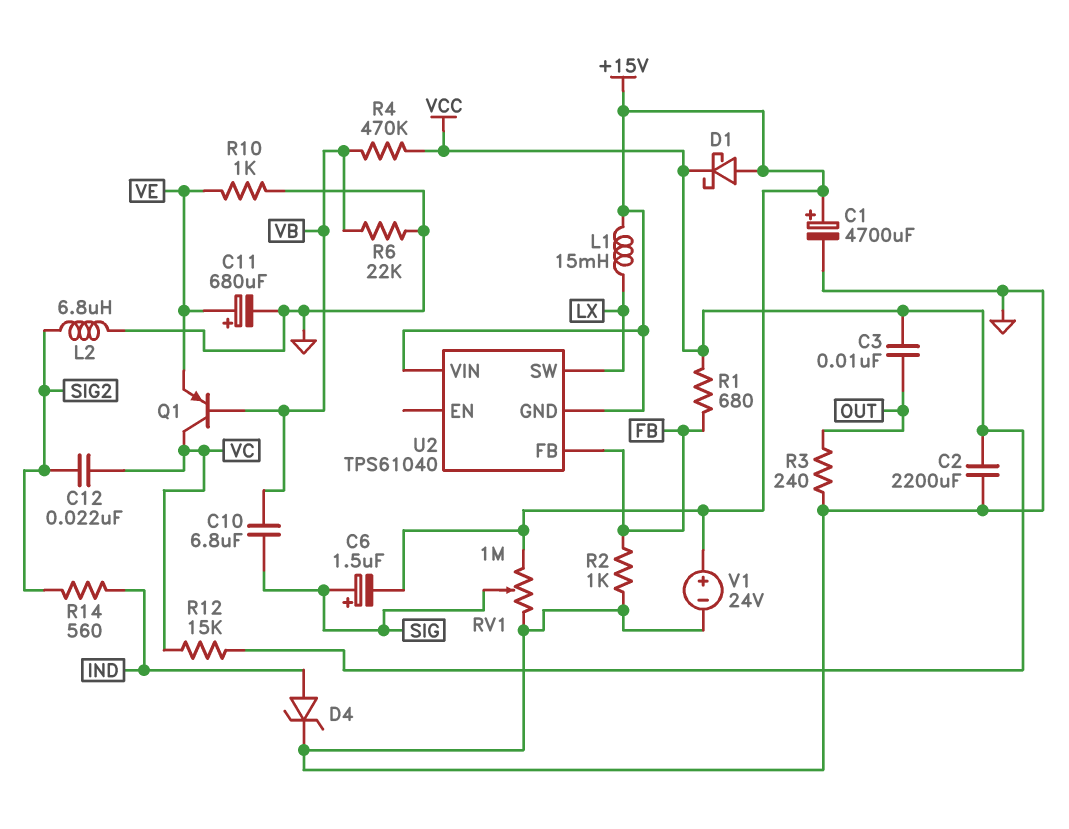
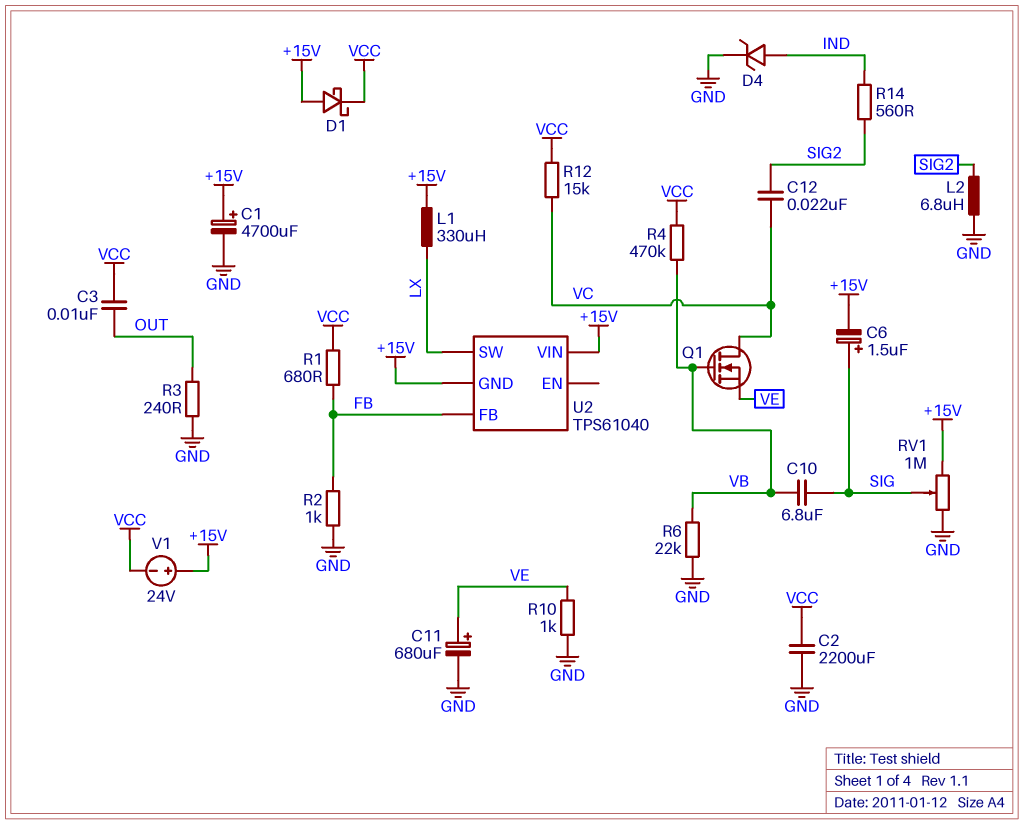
L1: 15mH (+15V, LX) -> 330uH (+15V, LX)
Q1: PNP (B VB, C VC, E VE) -> NMOS (G VB, D VC, S VE)
V1: 24V (plus +15V, minus GND) -> 24V (plus +15V, minus VCC)

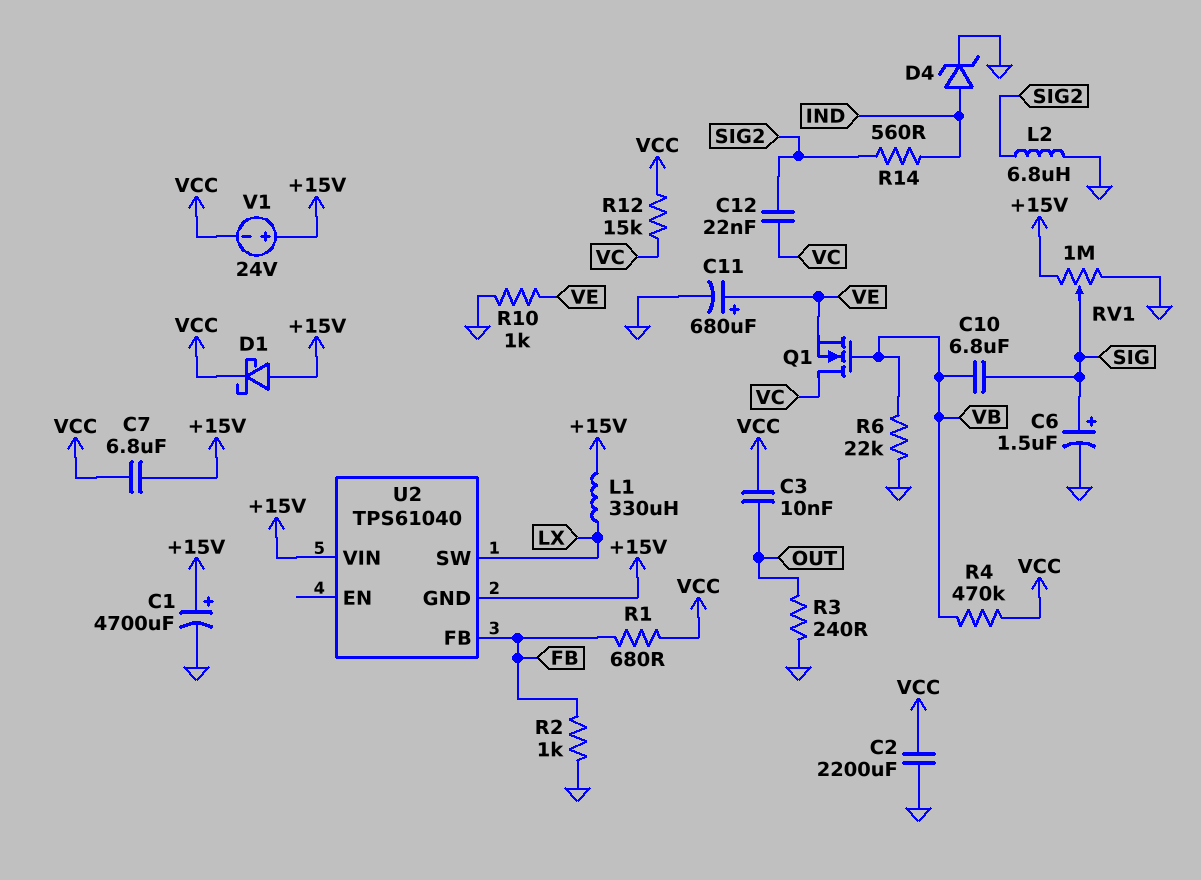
C6: 1.5uF (plus SIG, minus +15V) -> 1.5uF (plus SIG, minus GND)
C7: none -> 6.8uF (+15V, VCC)

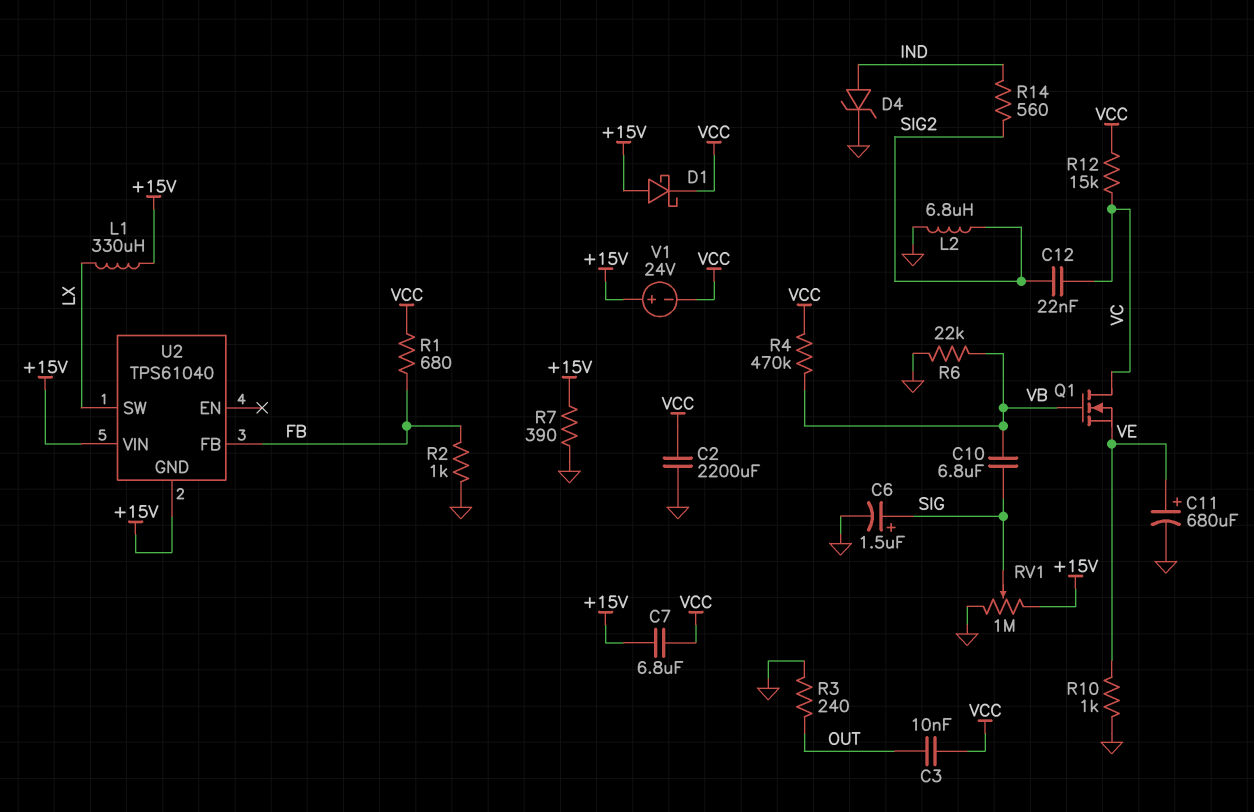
C1: 4700uF (plus +15V, minus GND) -> none
R7: none -> 390 (+15V, GND)

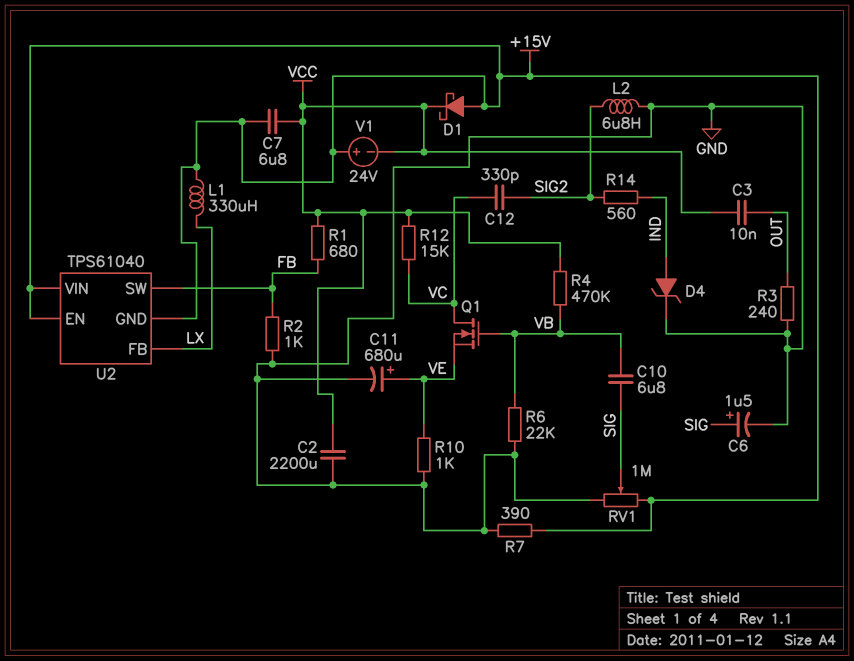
C12: 22nF (SIG2, VC) -> 330pF (SIG2, VC)
U2 pin EN: none -> +15V
U2 pin FB: FB -> LX
U2 pin SW: LX -> FB

